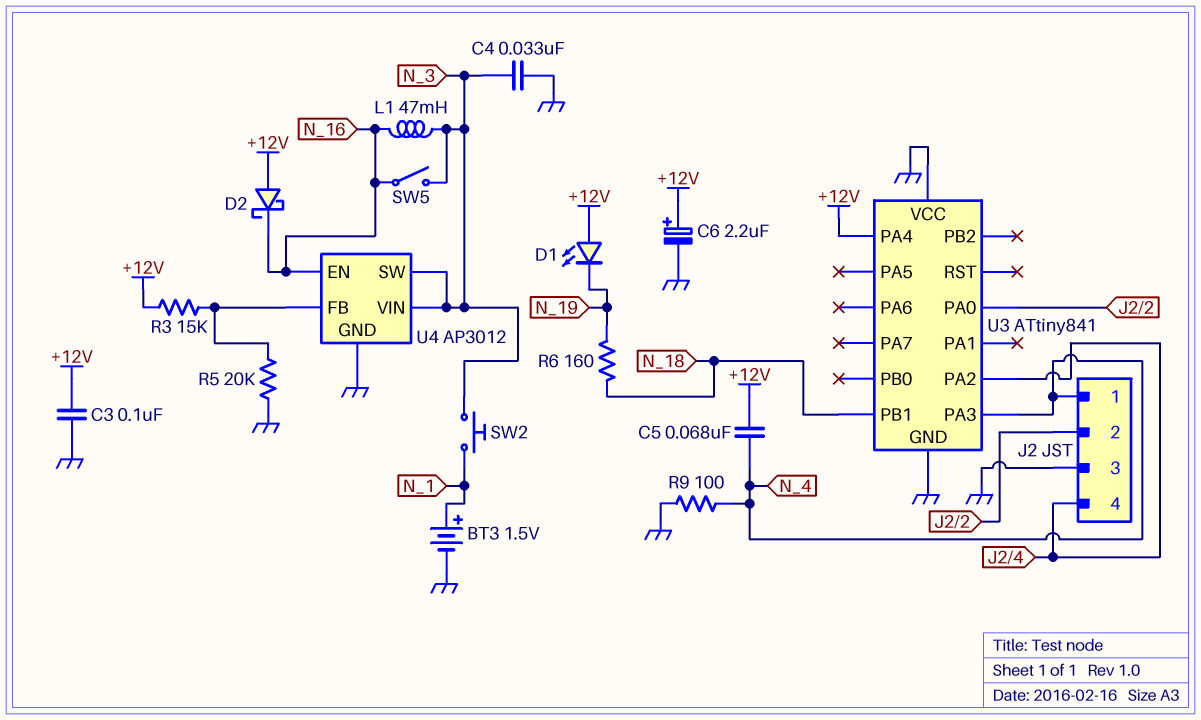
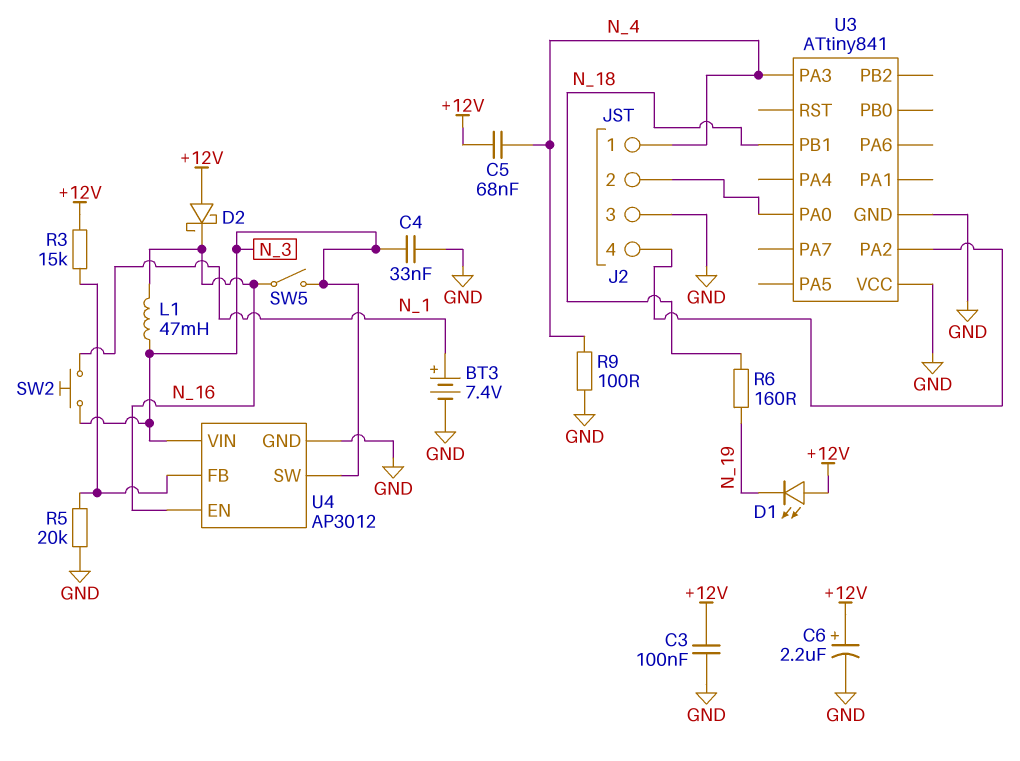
BT3: 1.5V (plus N_1, minus GND) -> 7.4V (plus N_1, minus GND)
U3 pin PA4: +12V -> none

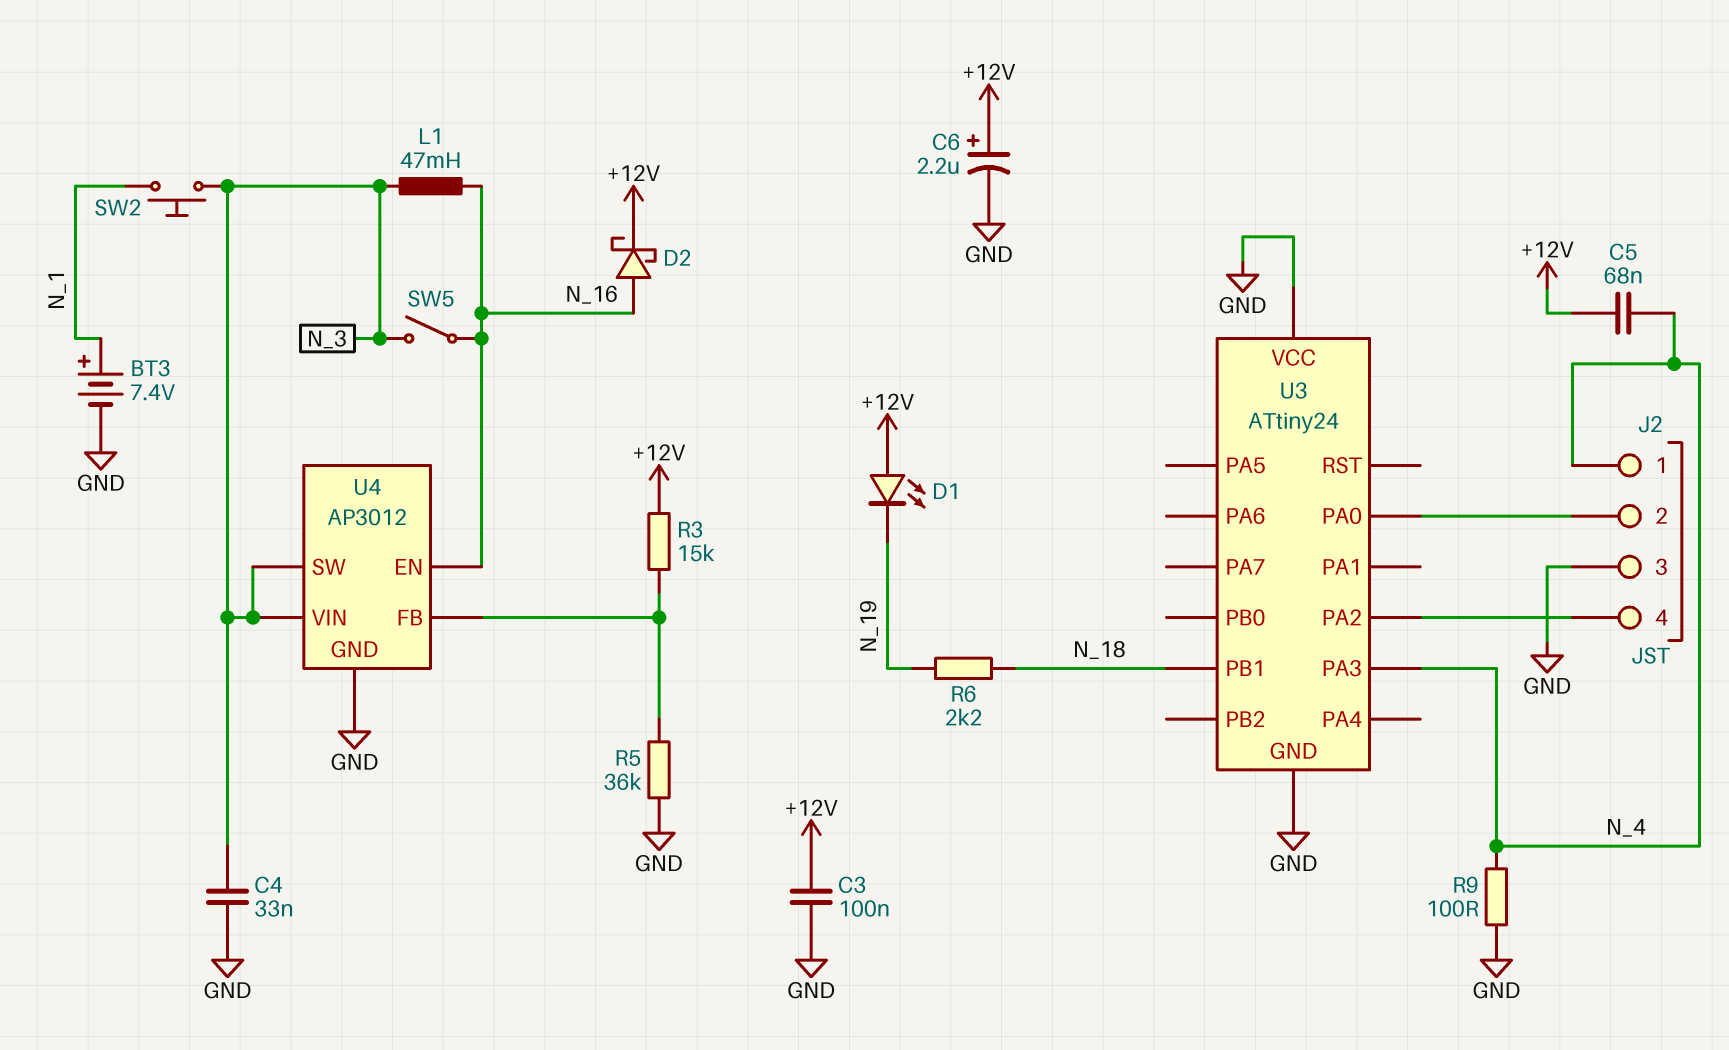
D2: schottky (A +12V, K N_16) -> schottky (A N_16, K +12V)
R5: 20k (GND, U4/FB) -> 36k (GND, U4/FB)
R6: 160 (N_18, N_19) -> 2.2k (N_18, N_19)
U3: ATtiny841 -> ATtiny24

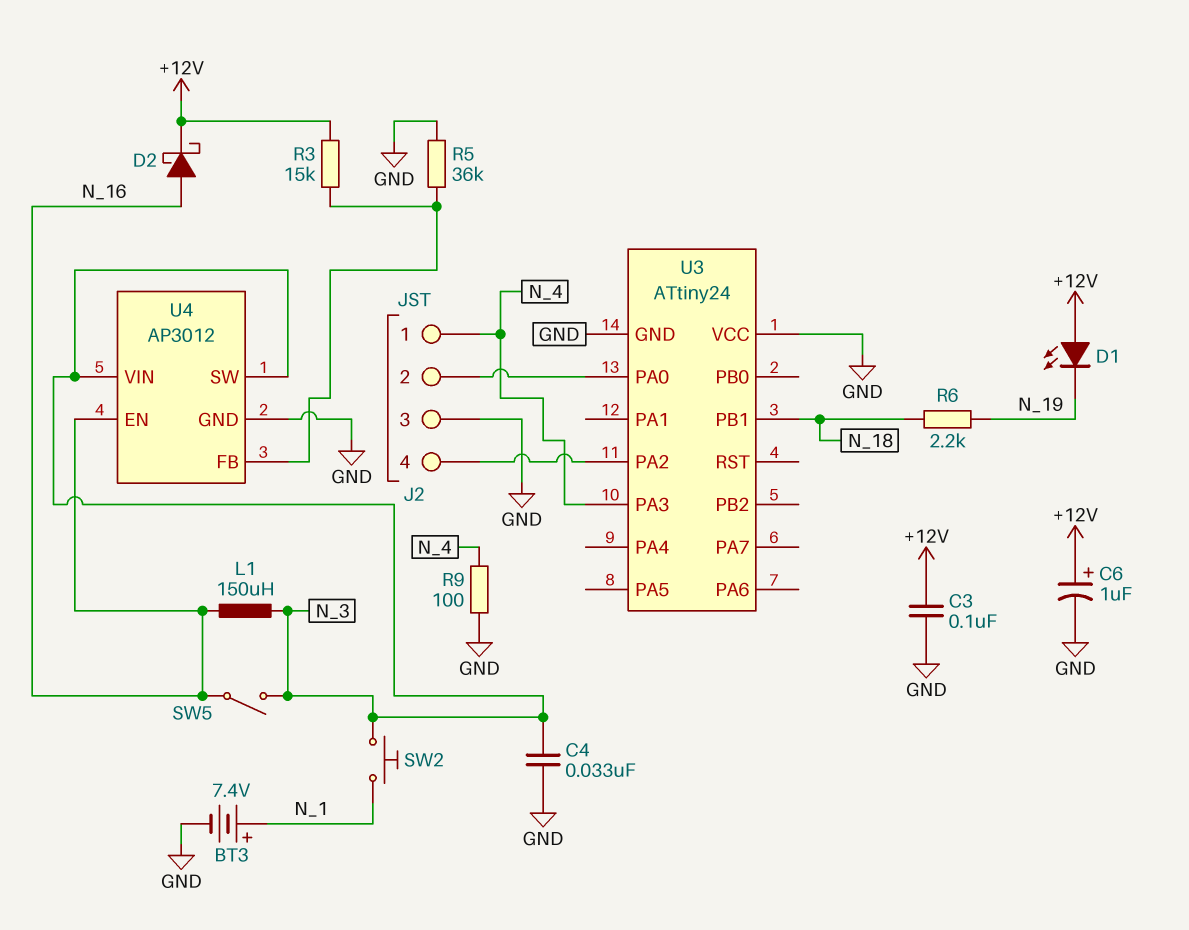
C5: 68nF (+12V, N_4) -> none
C6: 2.2uF (plus +12V, minus GND) -> 1uF (plus +12V, minus GND)
L1: 47mH (N_3, N_16) -> 150uH (N_3, N_16)

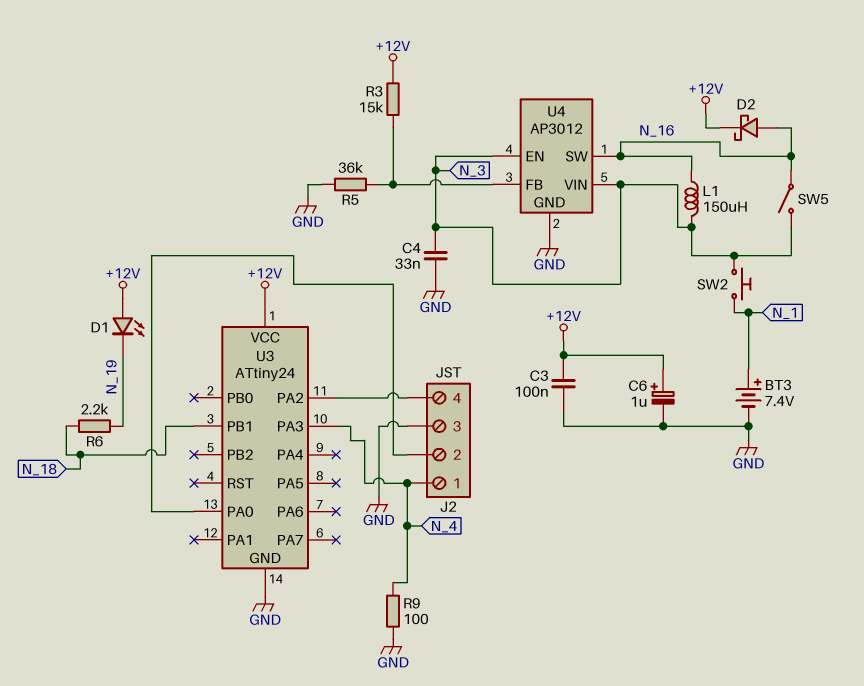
U3 pin VCC: GND -> +12V
U4 pin EN: N_16 -> N_3
U4 pin SW: N_3 -> N_16

